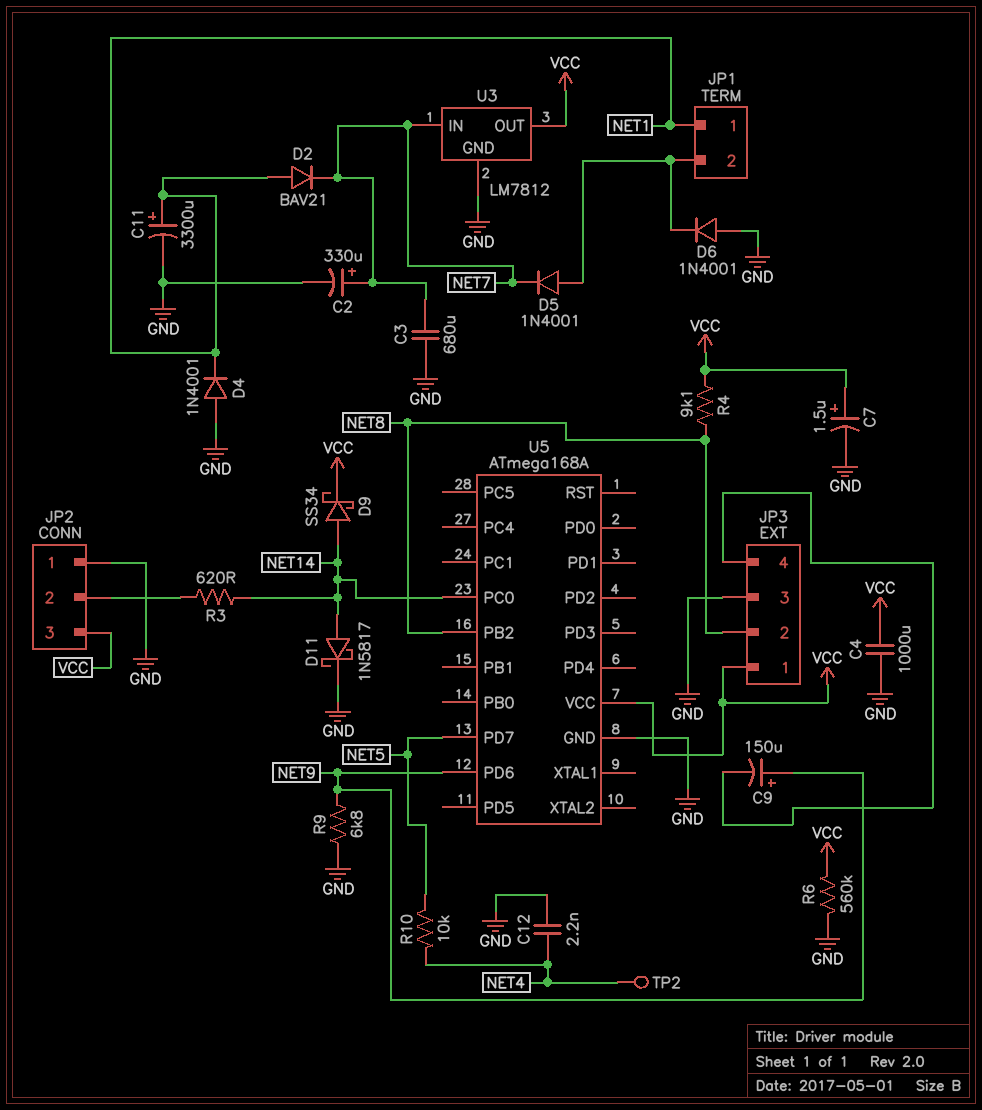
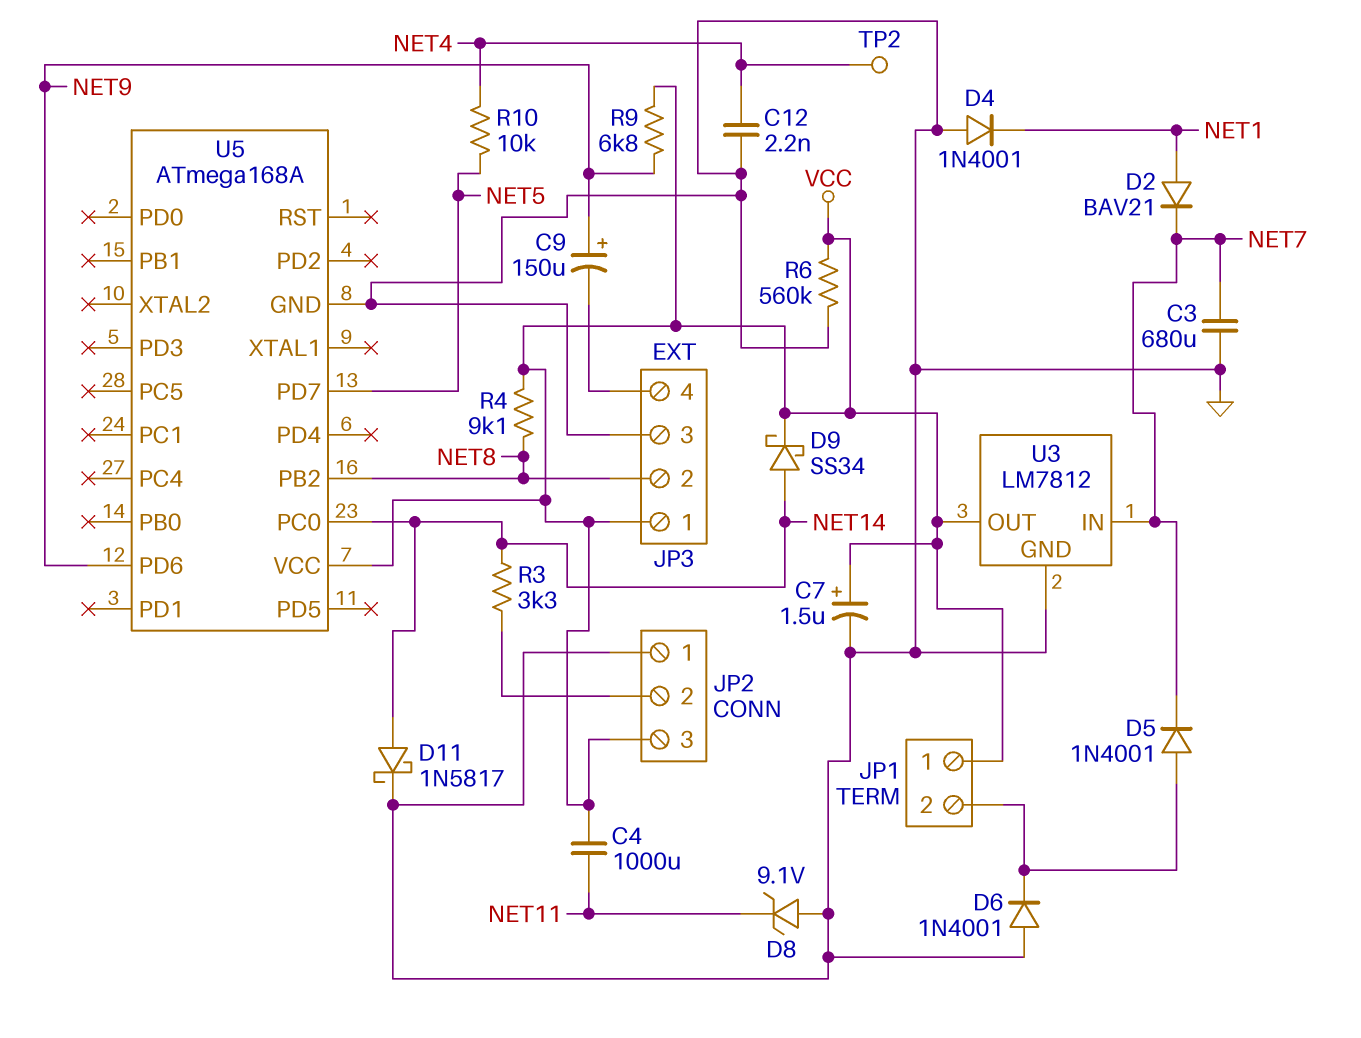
C2: 330uF (plus NET7, minus GND) -> none
C4: 1000uF (GND, VCC) -> 1000uF (NET11, VCC)
C11: 3300uF (plus NET1, minus GND) -> none
D8: none -> zener 9.1V (A GND, K NET11)
JP1 pin 1: NET1 -> VCC
R3: 620 (JP2/2, NET14) -> 3.3k (JP2/2, NET14)
R9: 6.8k (GND, NET9) -> 6.8k (NET9, VCC)

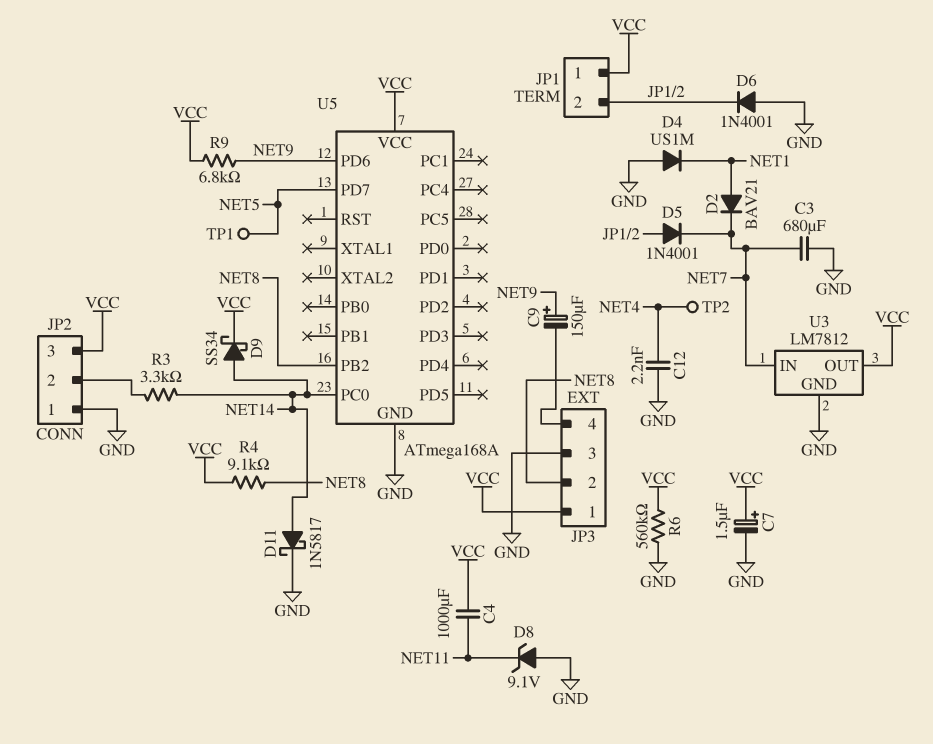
D4: diode 1N4001 (A GND, K NET1) -> diode US1M (A GND, K NET1)
R10: 10k (NET4, NET5) -> none
TP1: none -> test point (NET5)

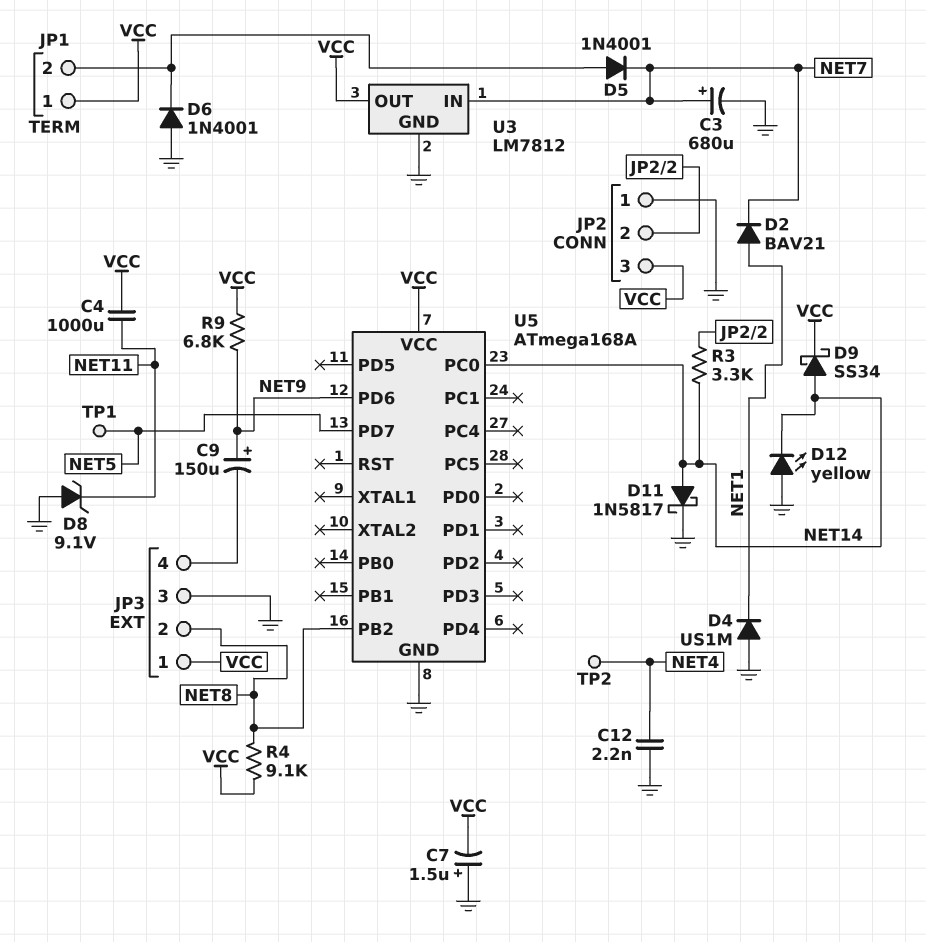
C3: 680uF (GND, NET7) -> 680uF (plus NET7, minus GND)
C7: 1.5uF (plus VCC, minus GND) -> 1.5uF (plus GND, minus VCC)
D12: none -> LED yellow (A GND, K NET14)
R6: 560k (GND, VCC) -> none

